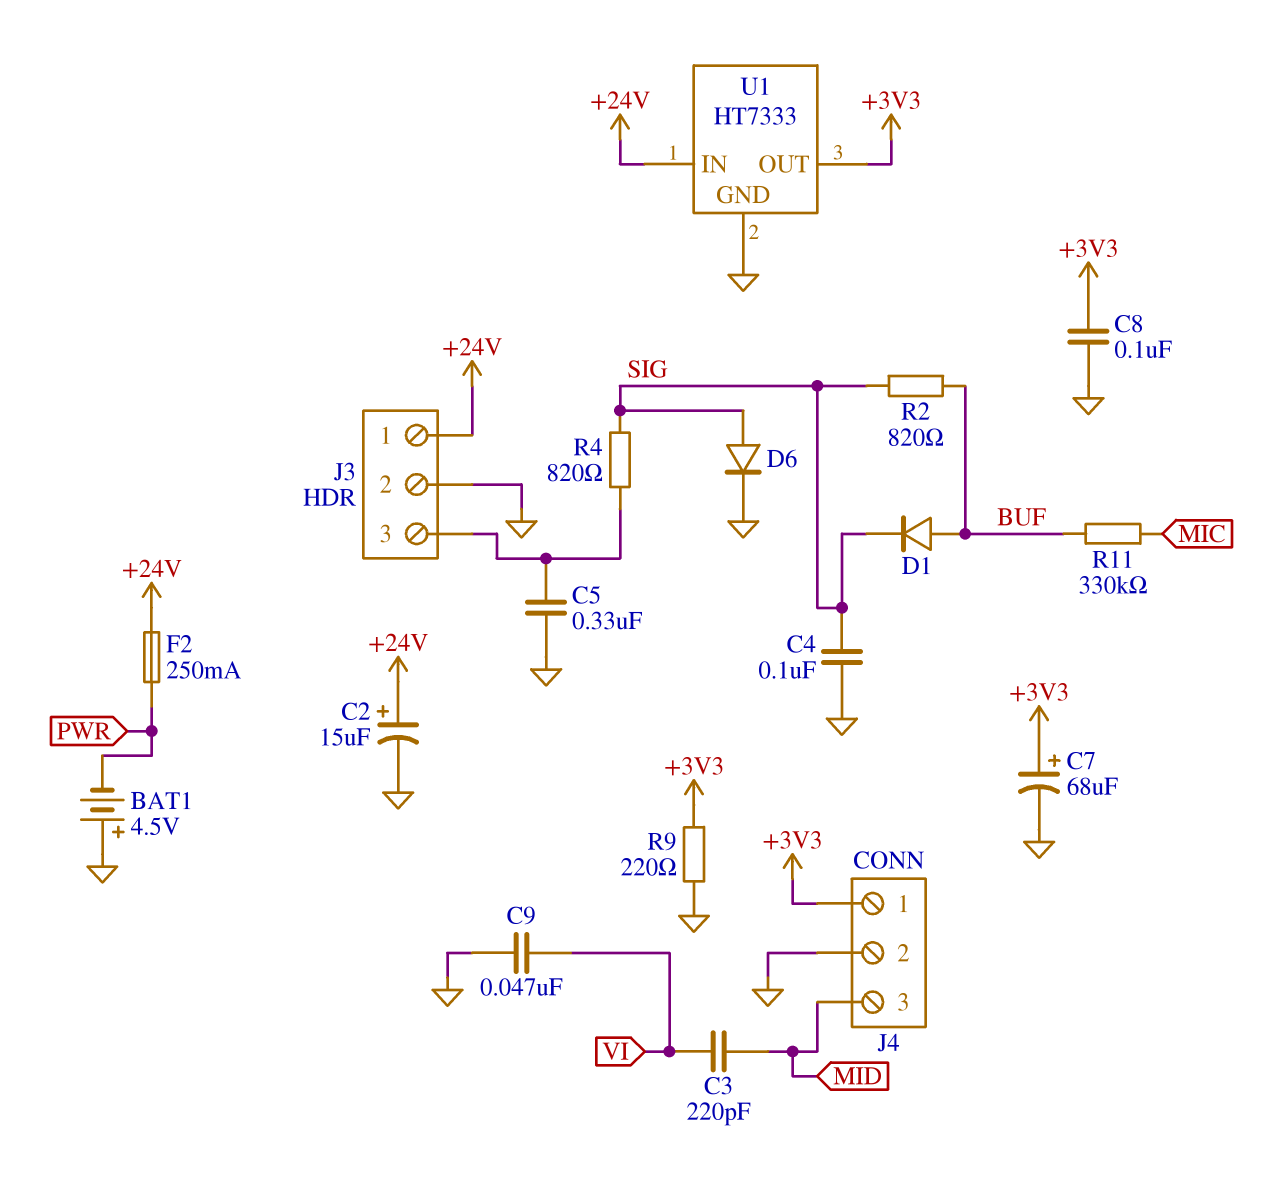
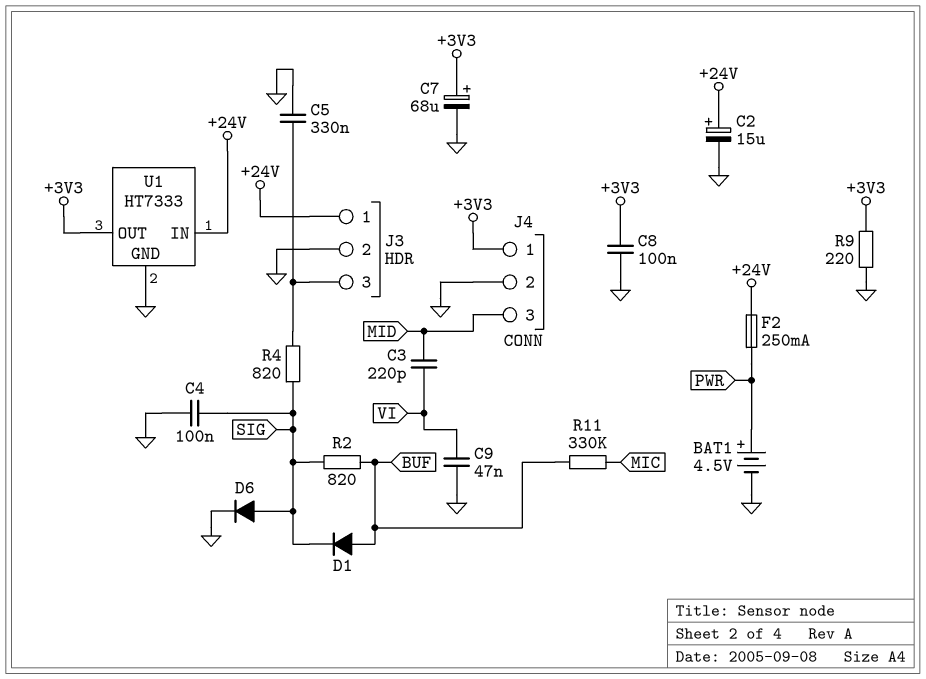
BAT1: 4.5V (plus GND, minus PWR) -> 4.5V (plus PWR, minus GND)

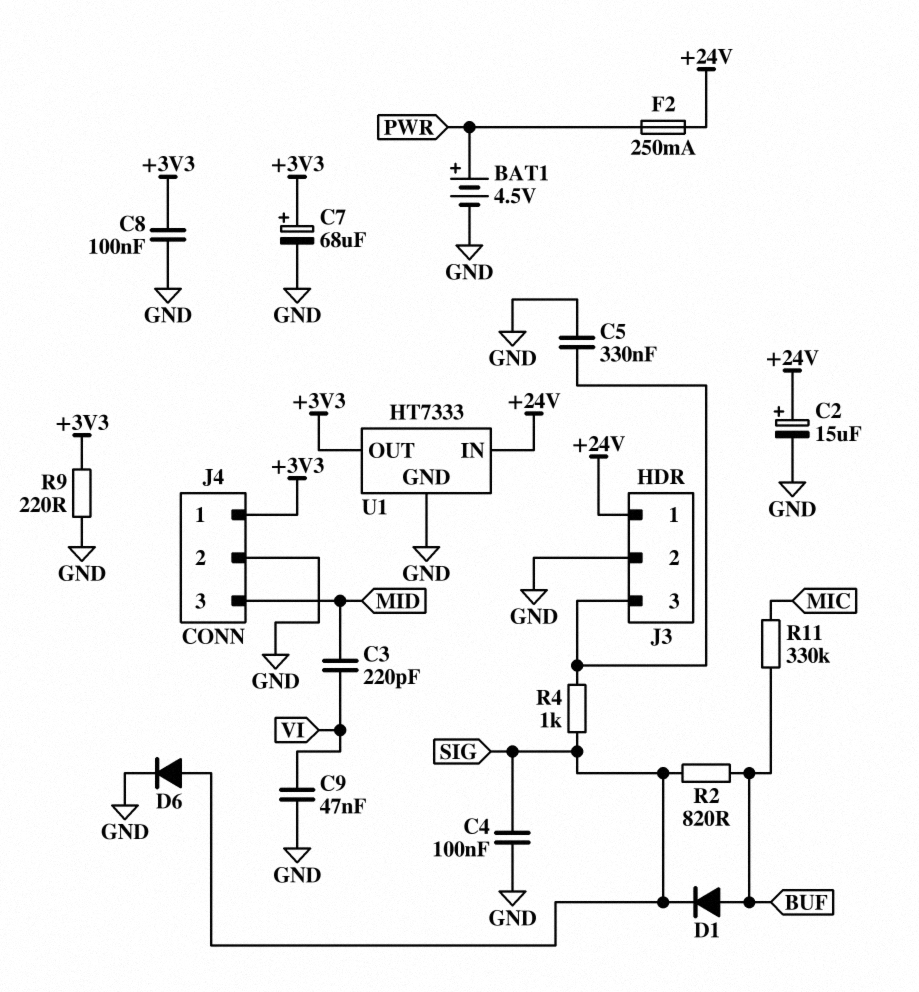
R4: 820 (J3/3, SIG) -> 1k (J3/3, SIG)

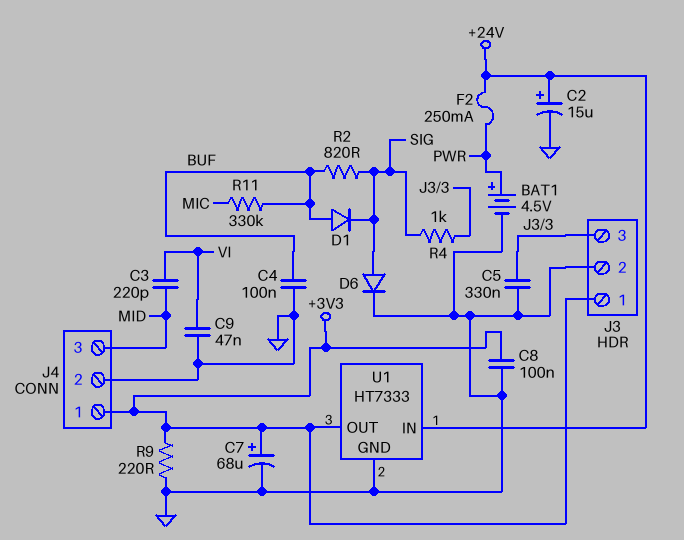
C4: 100nF (GND, SIG) -> 100nF (BUF, GND)
J3 pin 1: +24V -> +3V3

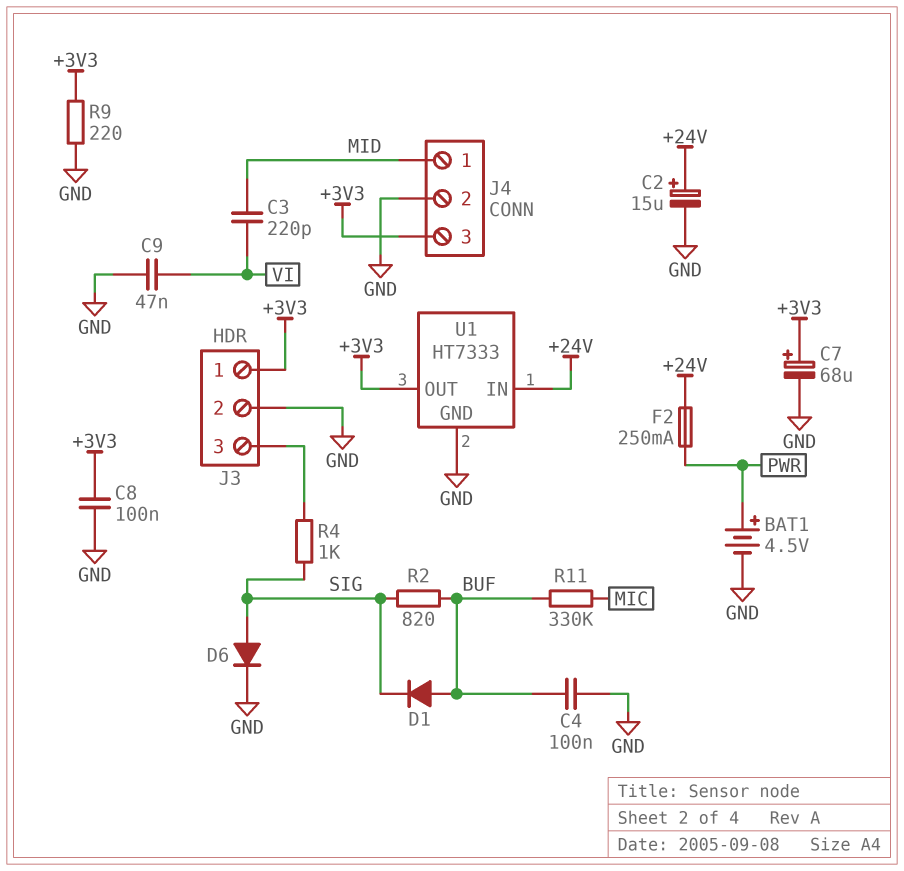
C5: 330nF (GND, J3/3) -> none
J4 pin 1: +3V3 -> MID
J4 pin 3: MID -> +3V3

